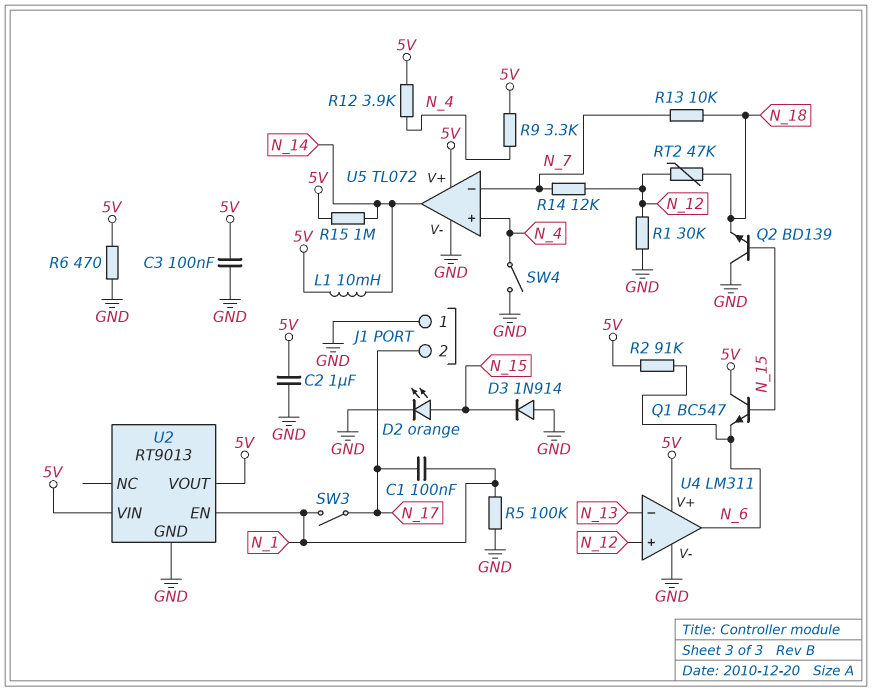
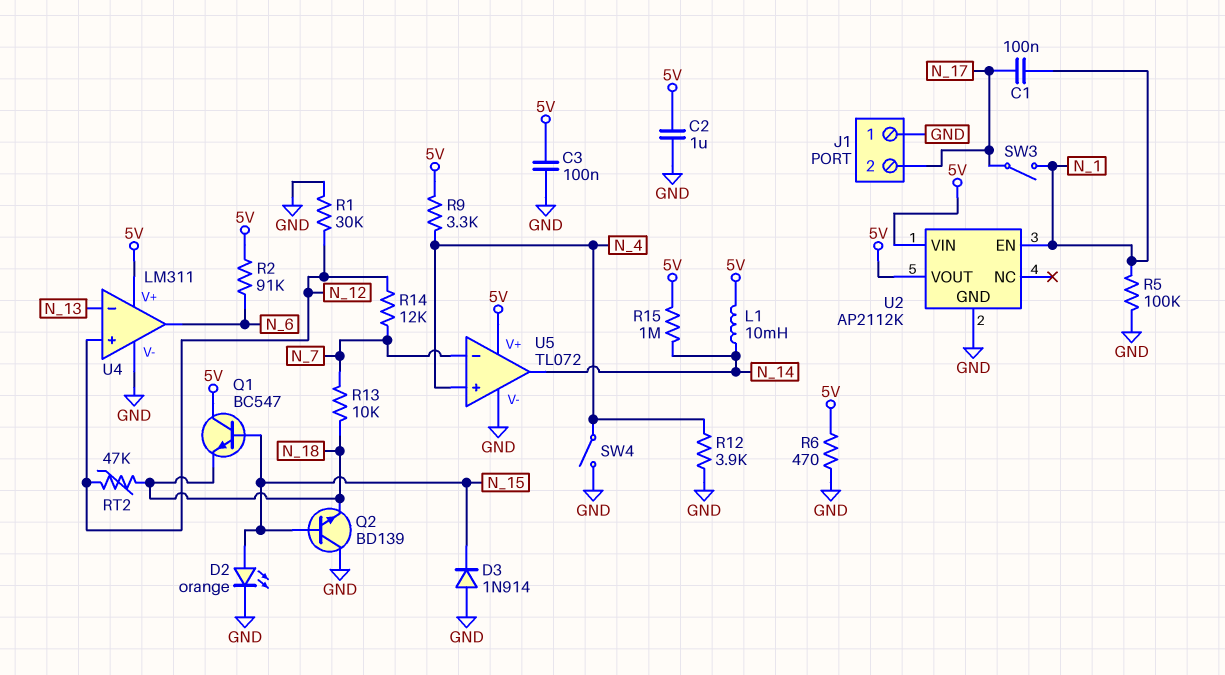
Q1: NPN BC547 (B N_15, C 5V, E N_6) -> NPN BC547 (B N_15, C 5V, E N_18)
R12: 3.9k (5V, N_4) -> 3.9k (GND, N_4)
U2: RT9013 -> AP2112K

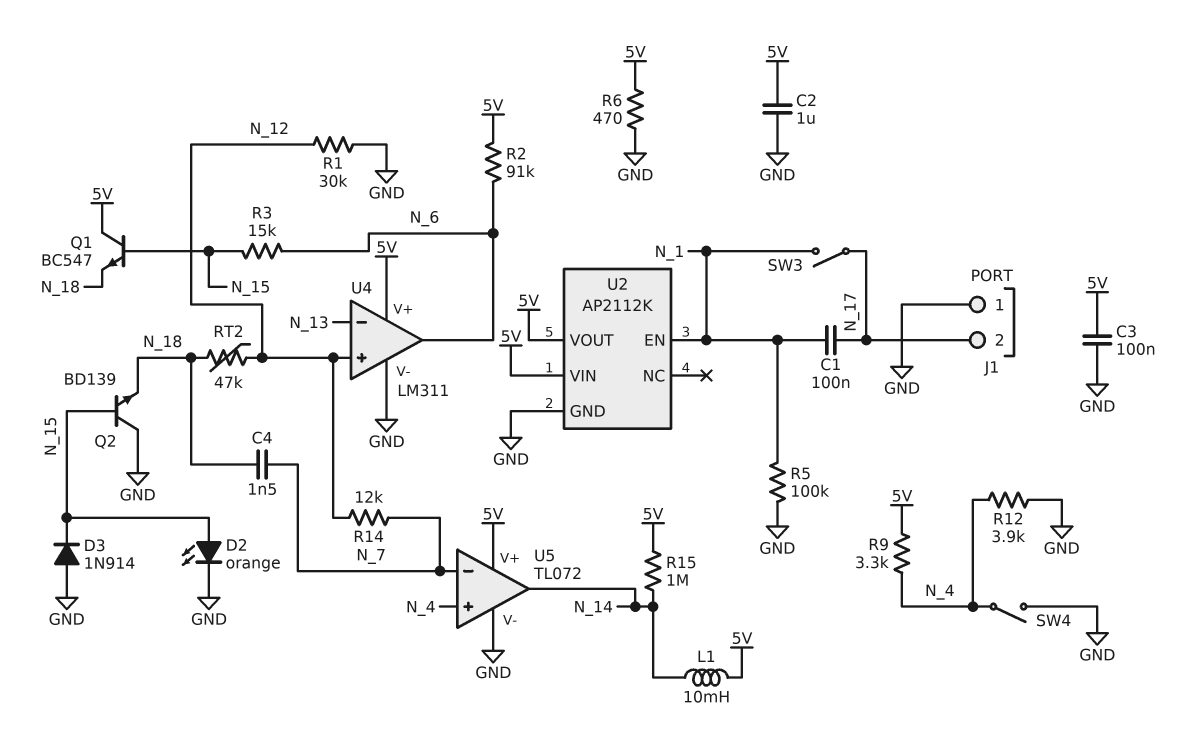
C4: none -> 1.5nF (N_7, N_18)
R3: none -> 15k (N_6, N_15)
R13: 10k (N_7, N_18) -> none

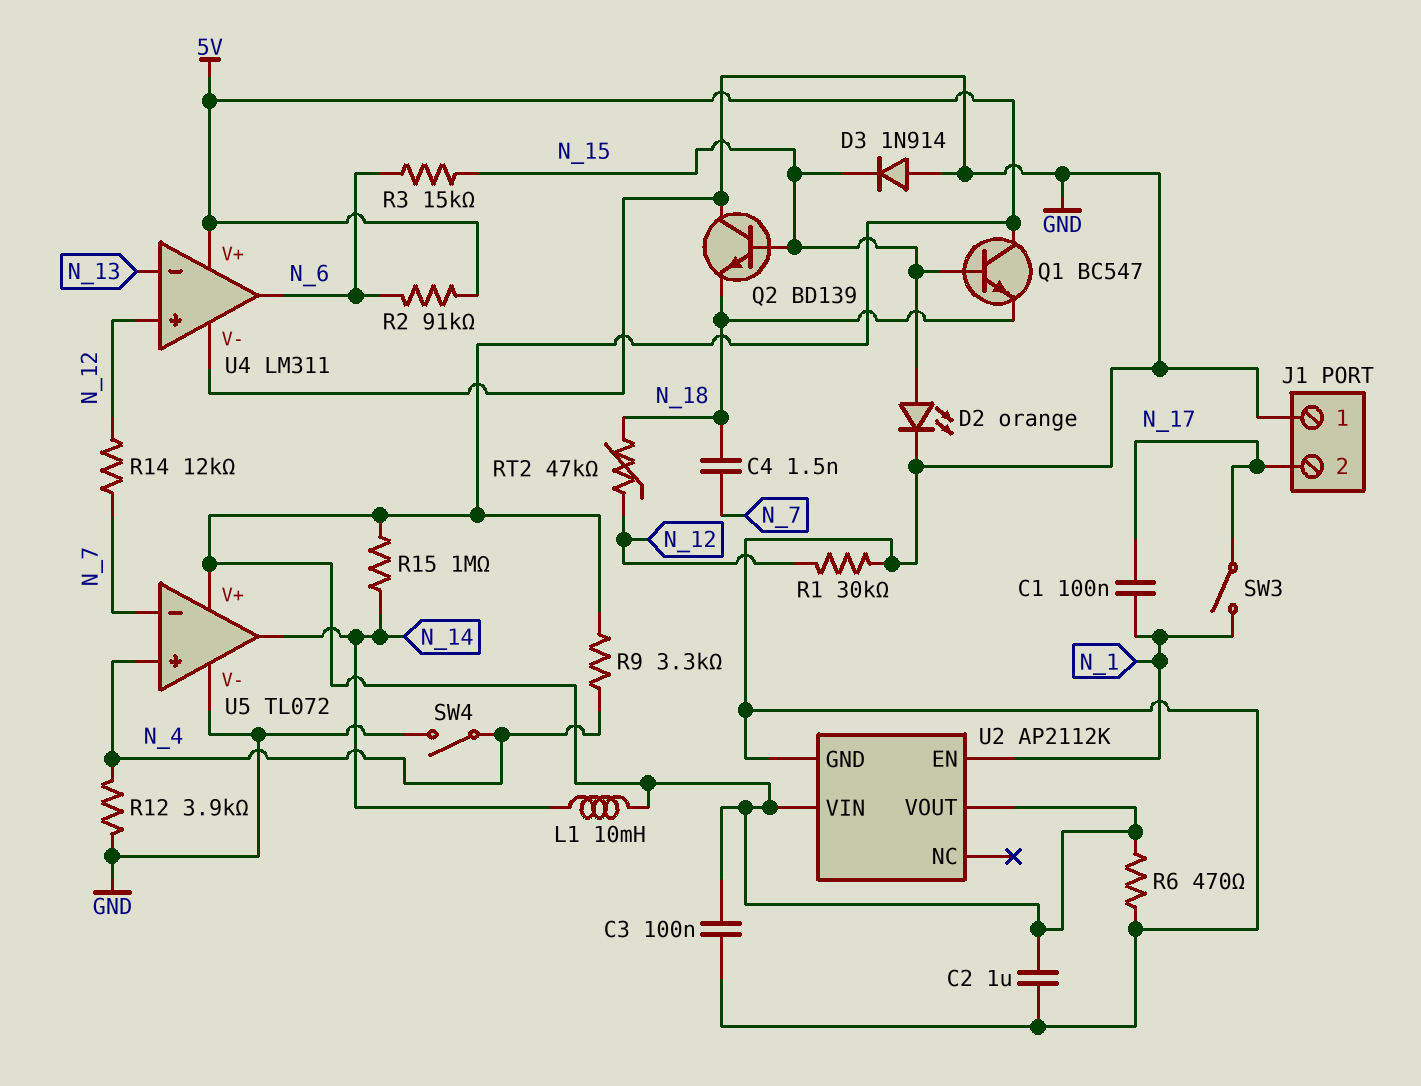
R5: 100k (GND, N_1) -> none

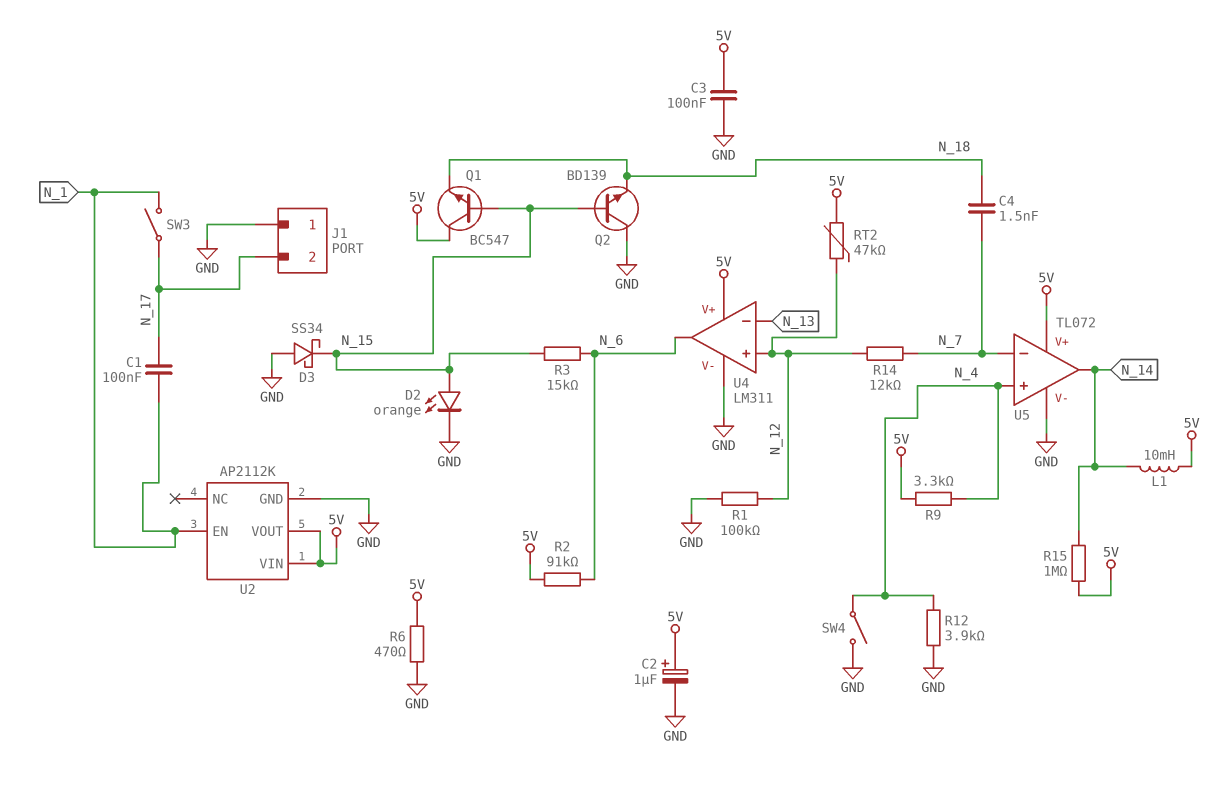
C2: 1uF (5V, GND) -> 1uF (plus 5V, minus GND)
D3: diode 1N914 (A GND, K N_15) -> schottky SS34 (A GND, K N_15)
R1: 30k (GND, N_12) -> 100k (GND, N_12)
RT2: 47k (N_12, N_18) -> 47k (5V, N_12)

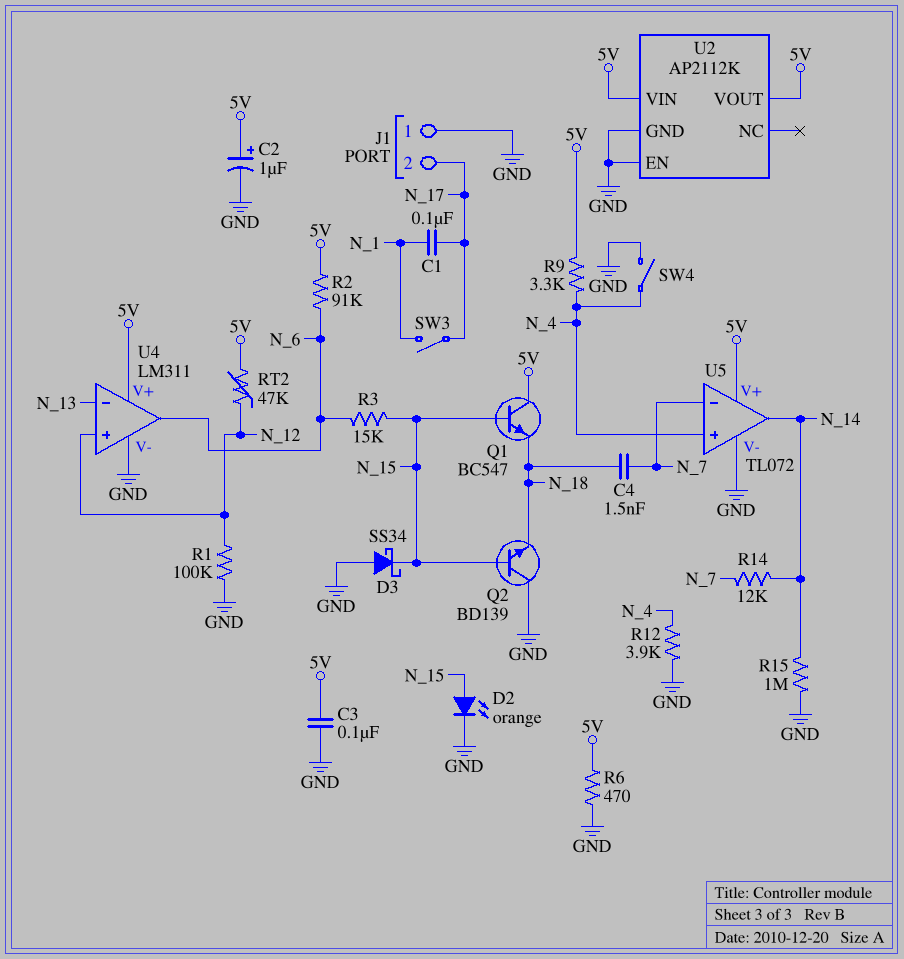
L1: 10mH (5V, N_14) -> none
R14: 12k (N_7, N_12) -> 12k (N_7, N_14)
R15: 1M (5V, N_14) -> 1M (GND, N_14)
U2 pin EN: N_1 -> GND

